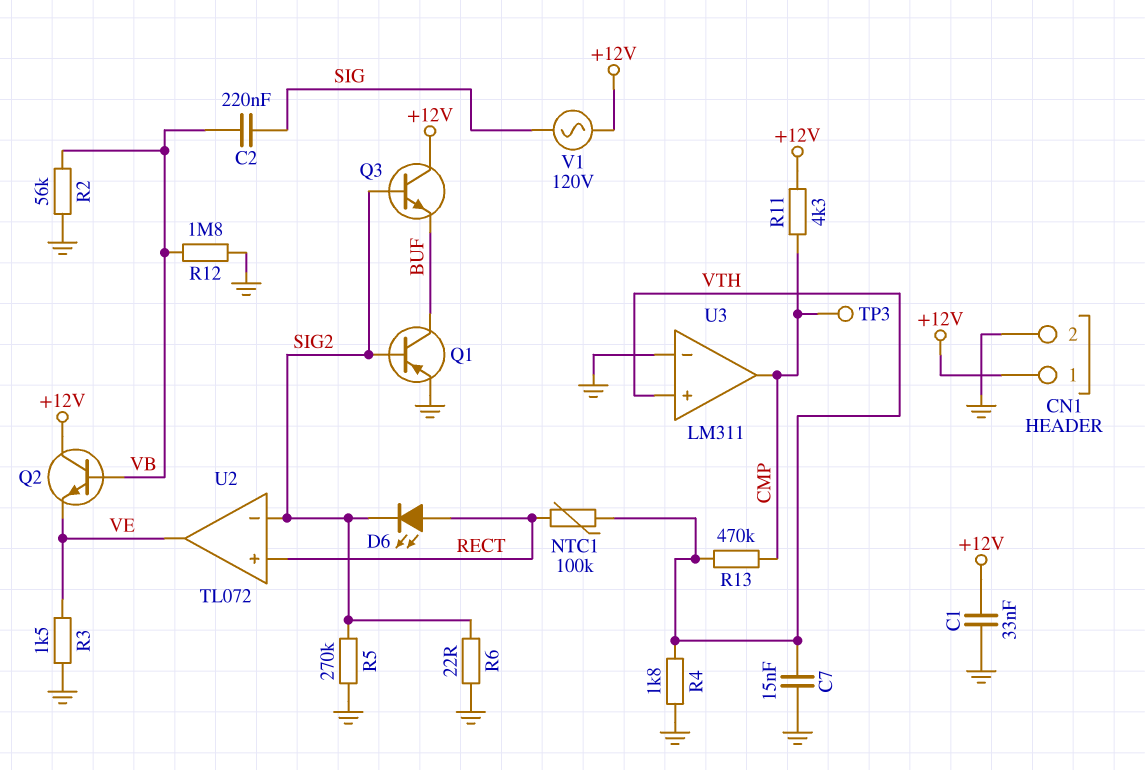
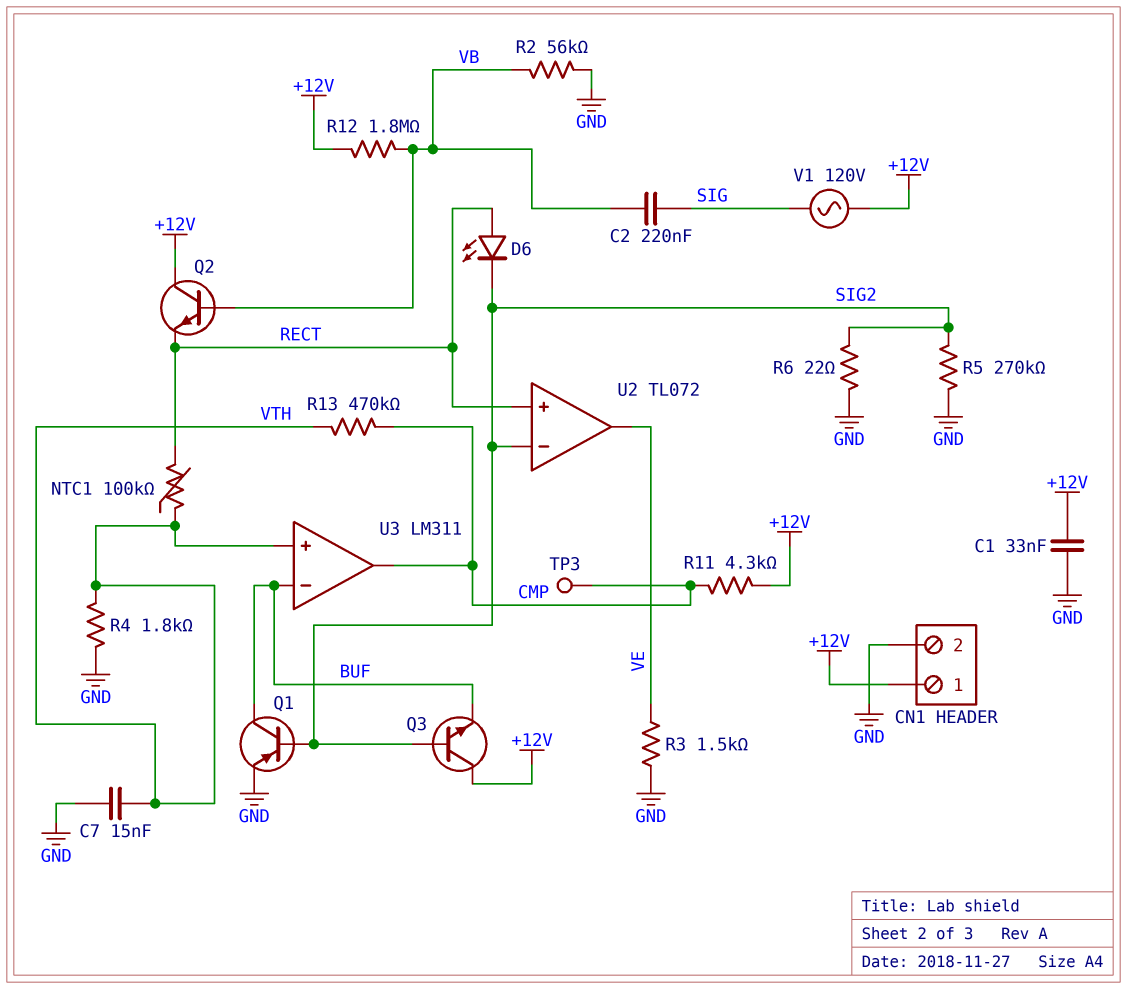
Q2: NPN (B VB, C +12V, E VE) -> NPN (B VB, C +12V, E RECT)
R12: 1.8M (GND, VB) -> 1.8M (+12V, VB)
U3 pin in-: GND -> BUF

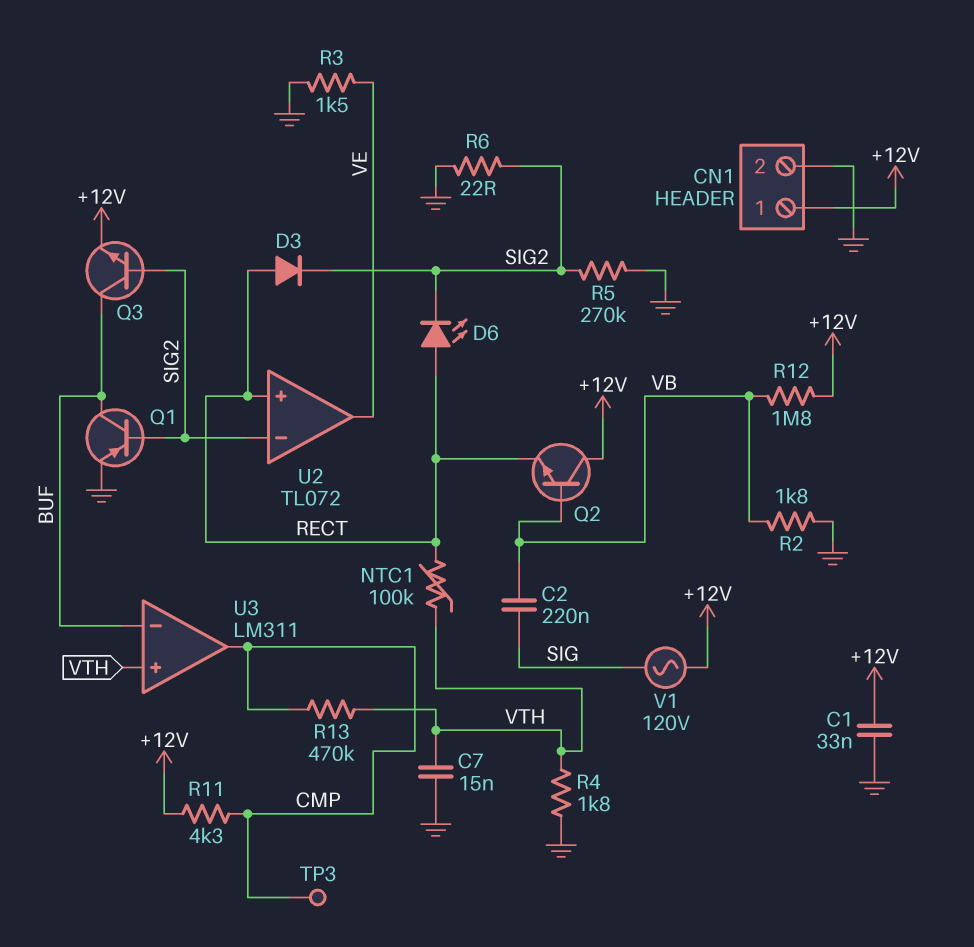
D3: none -> diode (A RECT, K SIG2)
Q3: NPN (B SIG2, C +12V, E BUF) -> NPN (B SIG2, C BUF, E +12V)
R2: 56k (GND, VB) -> 1.8k (GND, VB)

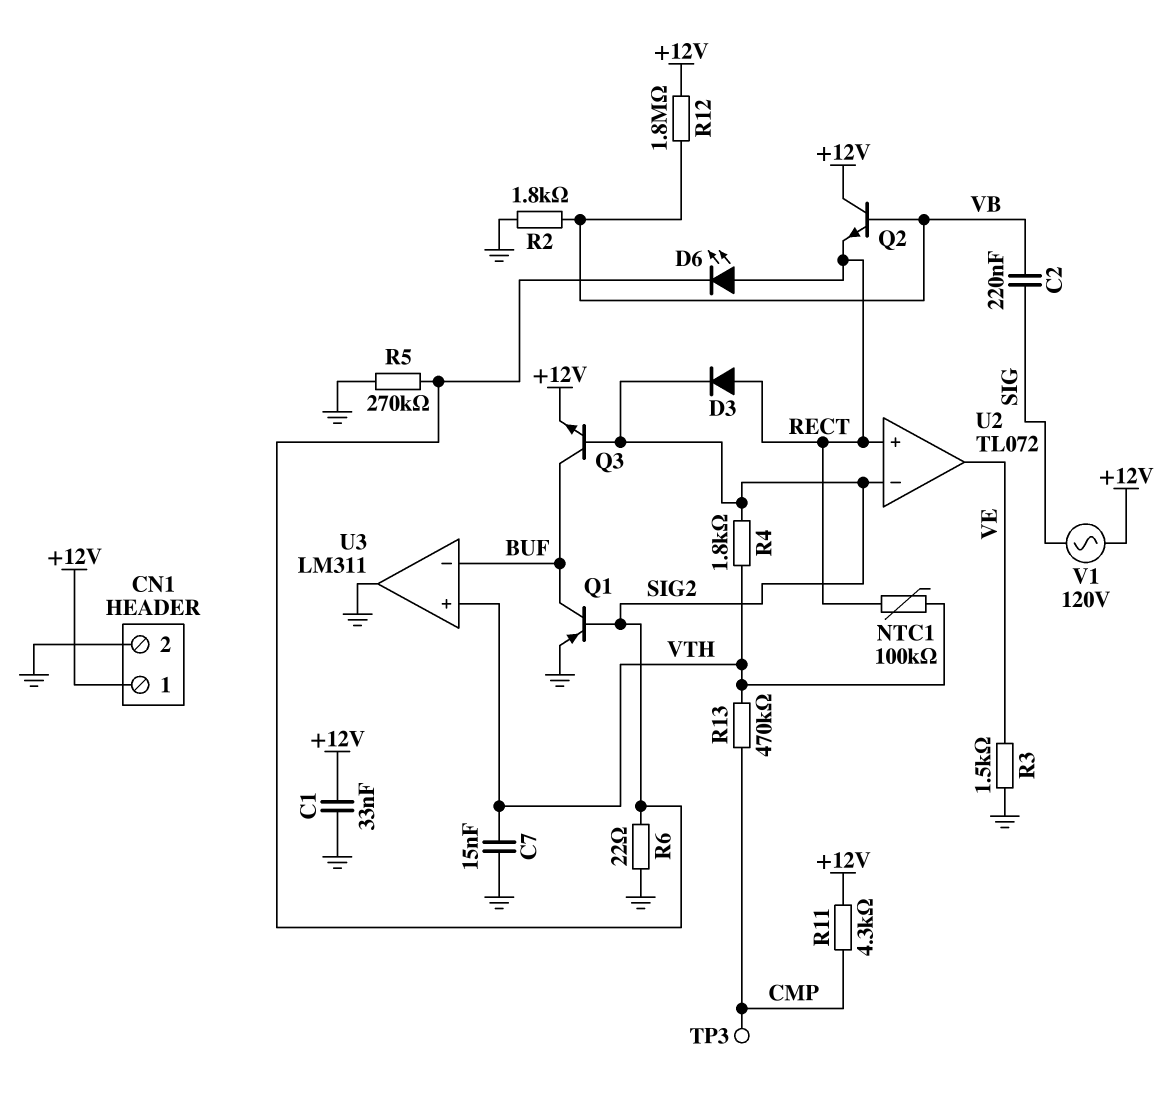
R4: 1.8k (GND, VTH) -> 1.8k (SIG2, VTH)
U3 pin out: CMP -> GND

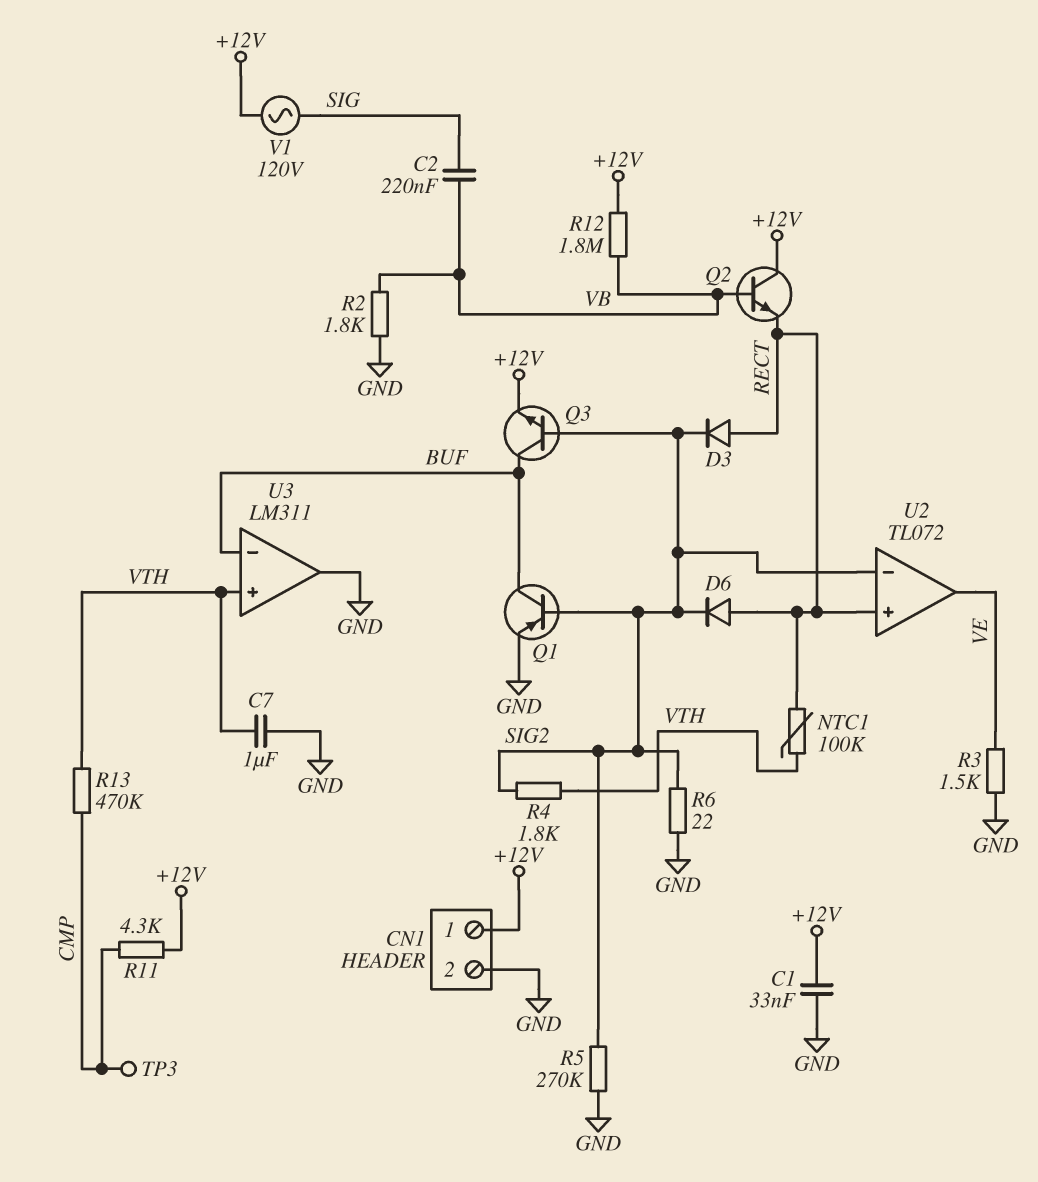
C7: 15nF (GND, VTH) -> 1uF (GND, VTH)
D6: LED (A RECT, K SIG2) -> diode (A RECT, K SIG2)

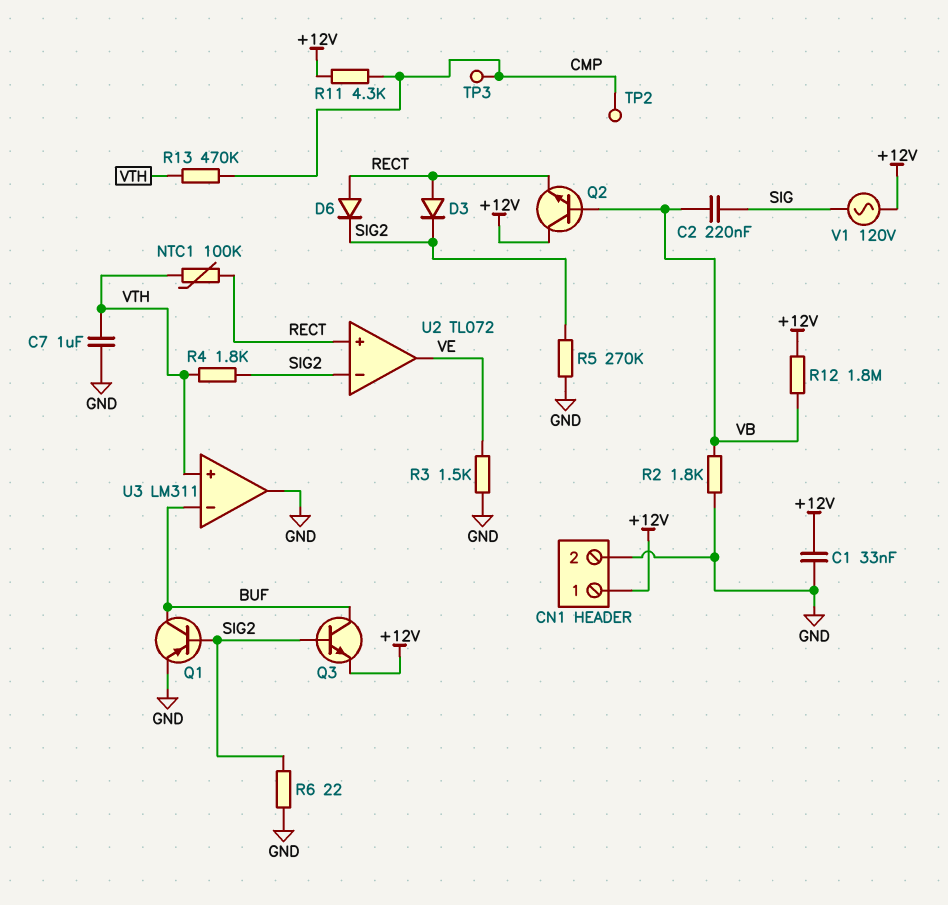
TP2: none -> test point (CMP)

